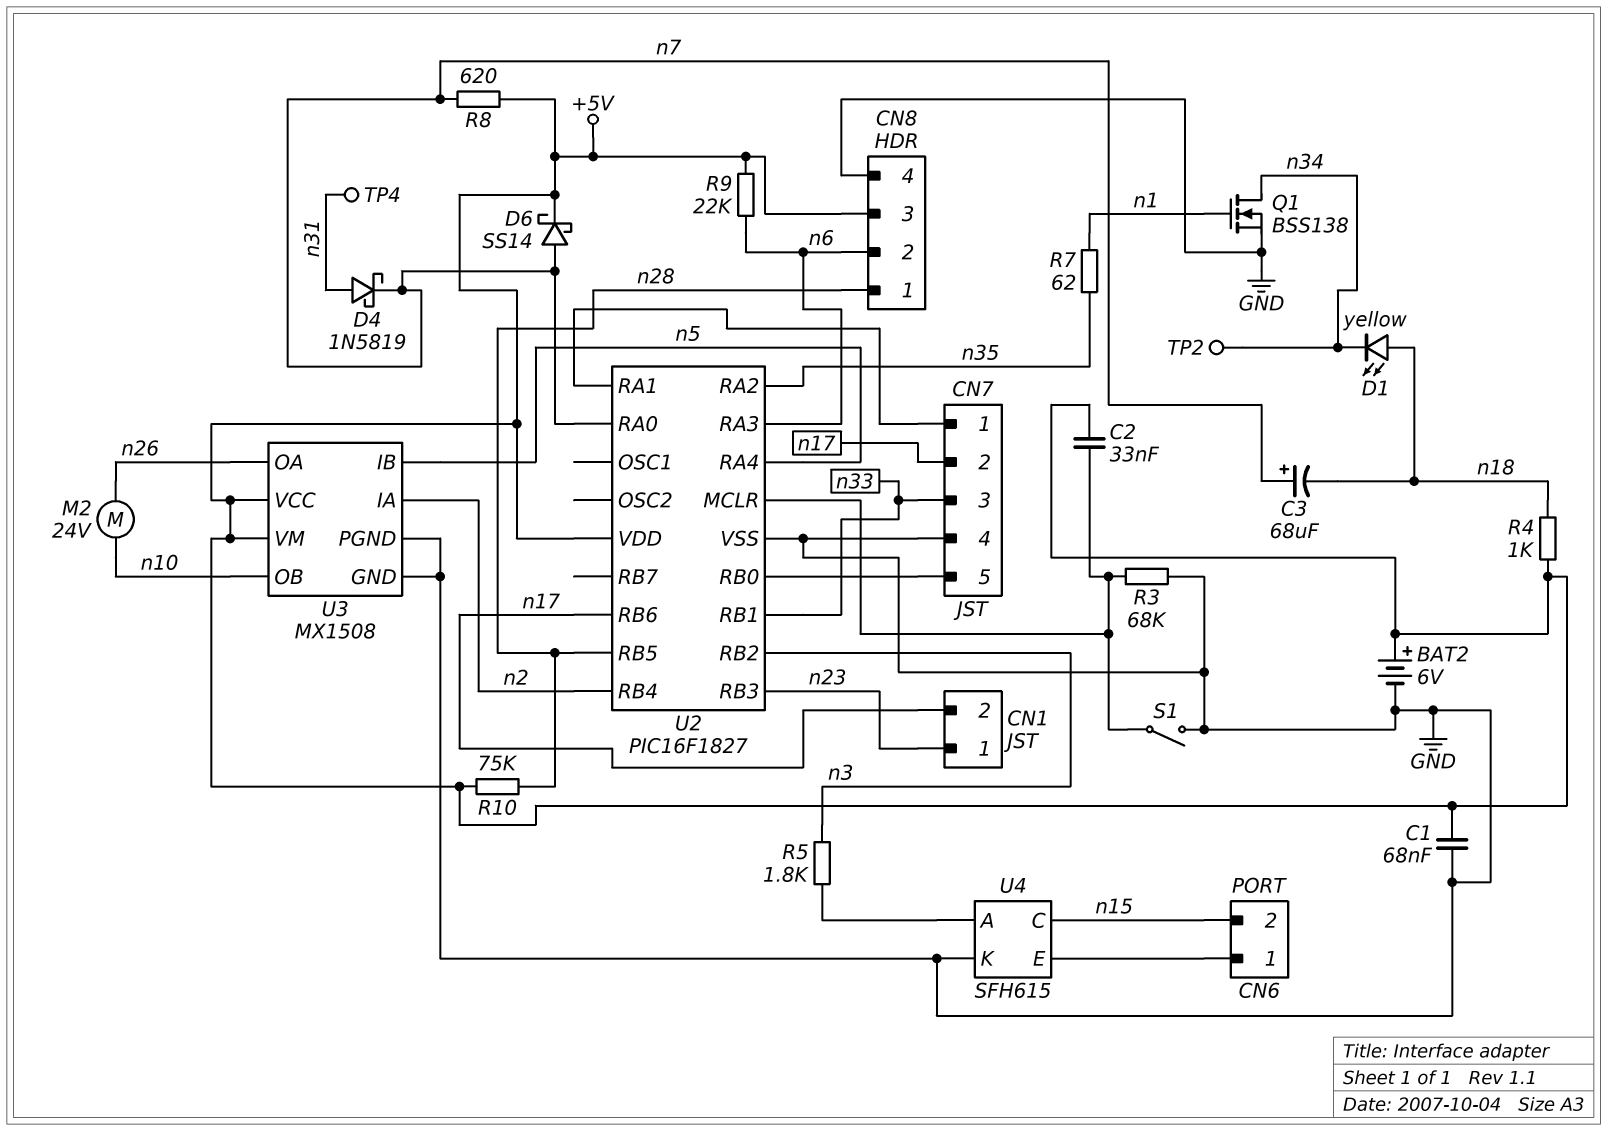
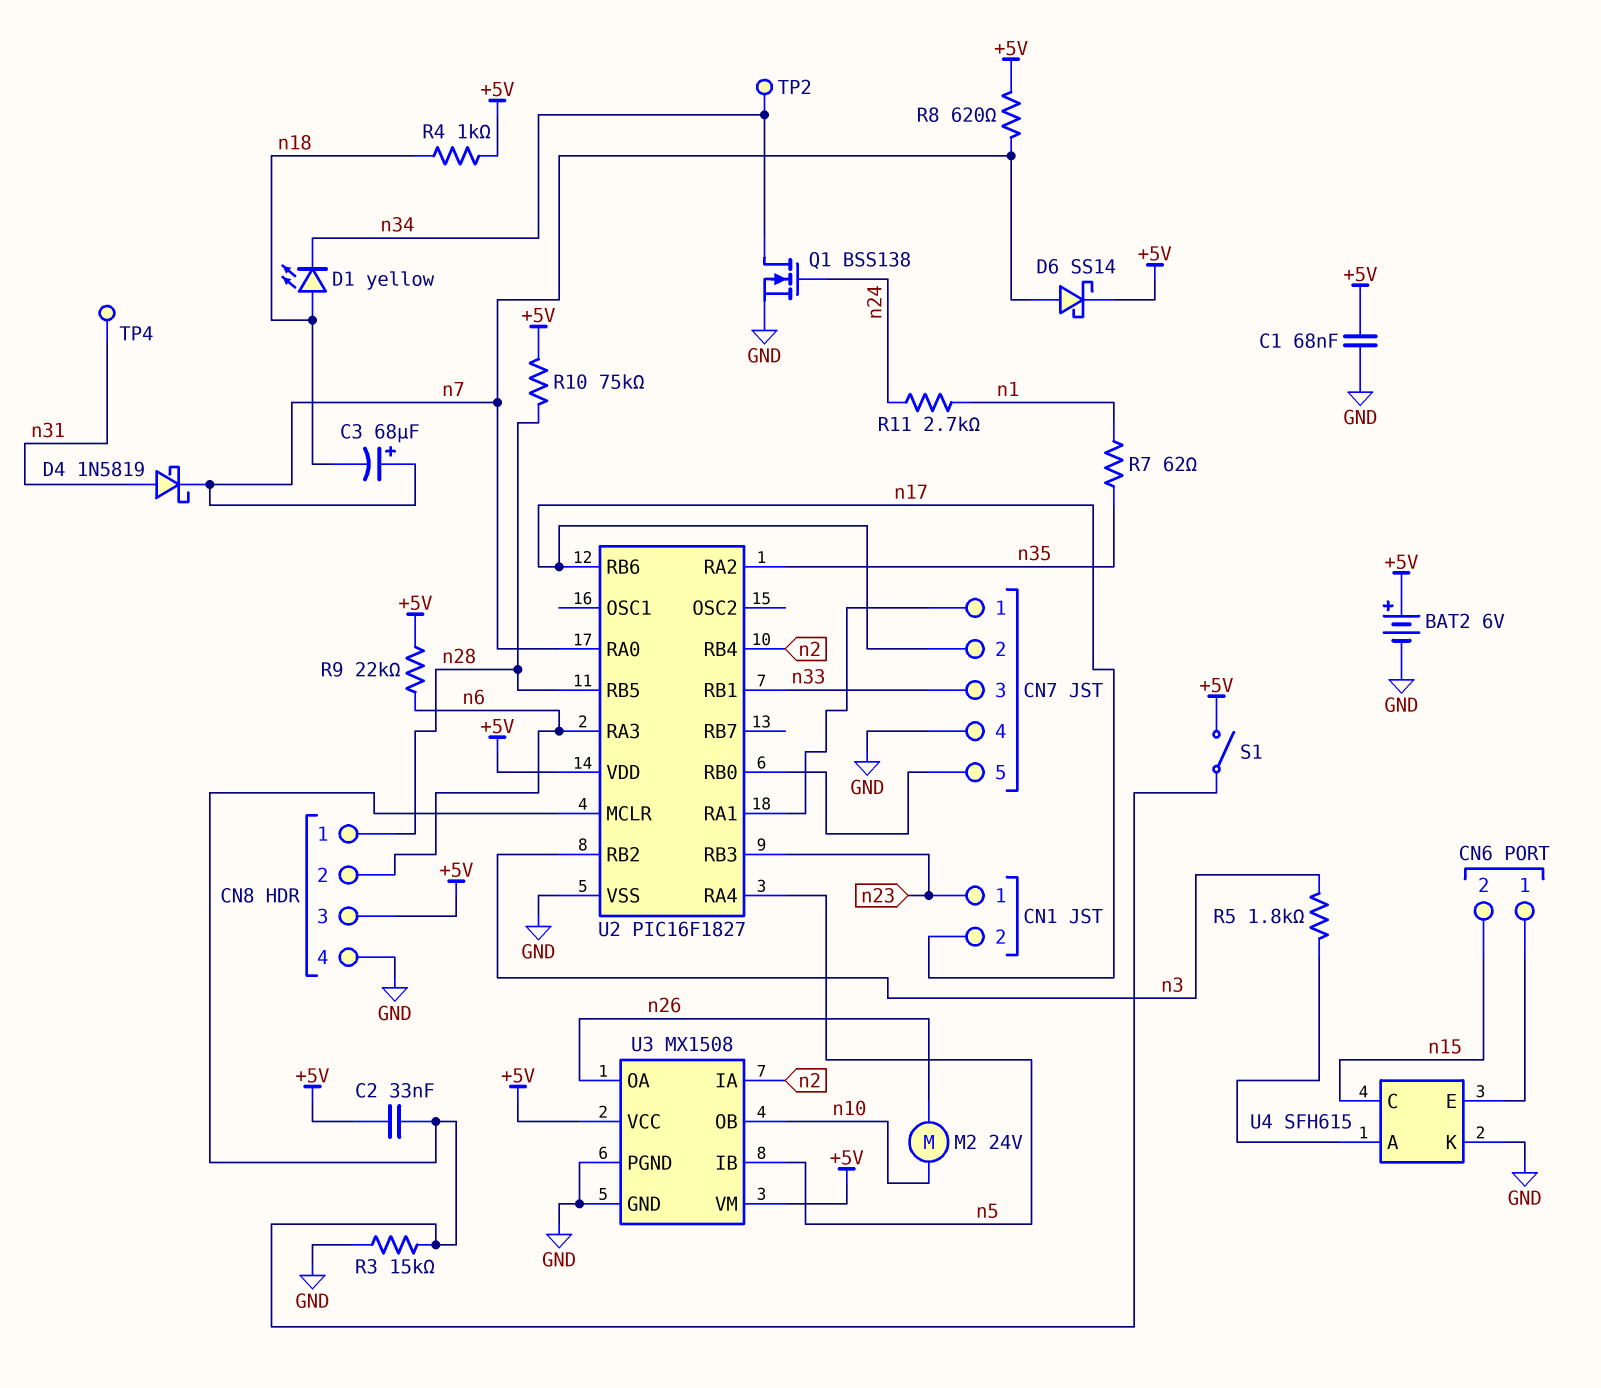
Q1: NMOS BSS138 (G n1, D n34, S GND) -> NMOS BSS138 (G n24, D n34, S GND)
R3: 68k (GND, U2/MCLR) -> 15k (GND, U2/MCLR)
R11: none -> 2.7k (n1, n24)
S1: switch (GND, U2/MCLR) -> switch (+5V, U2/MCLR)

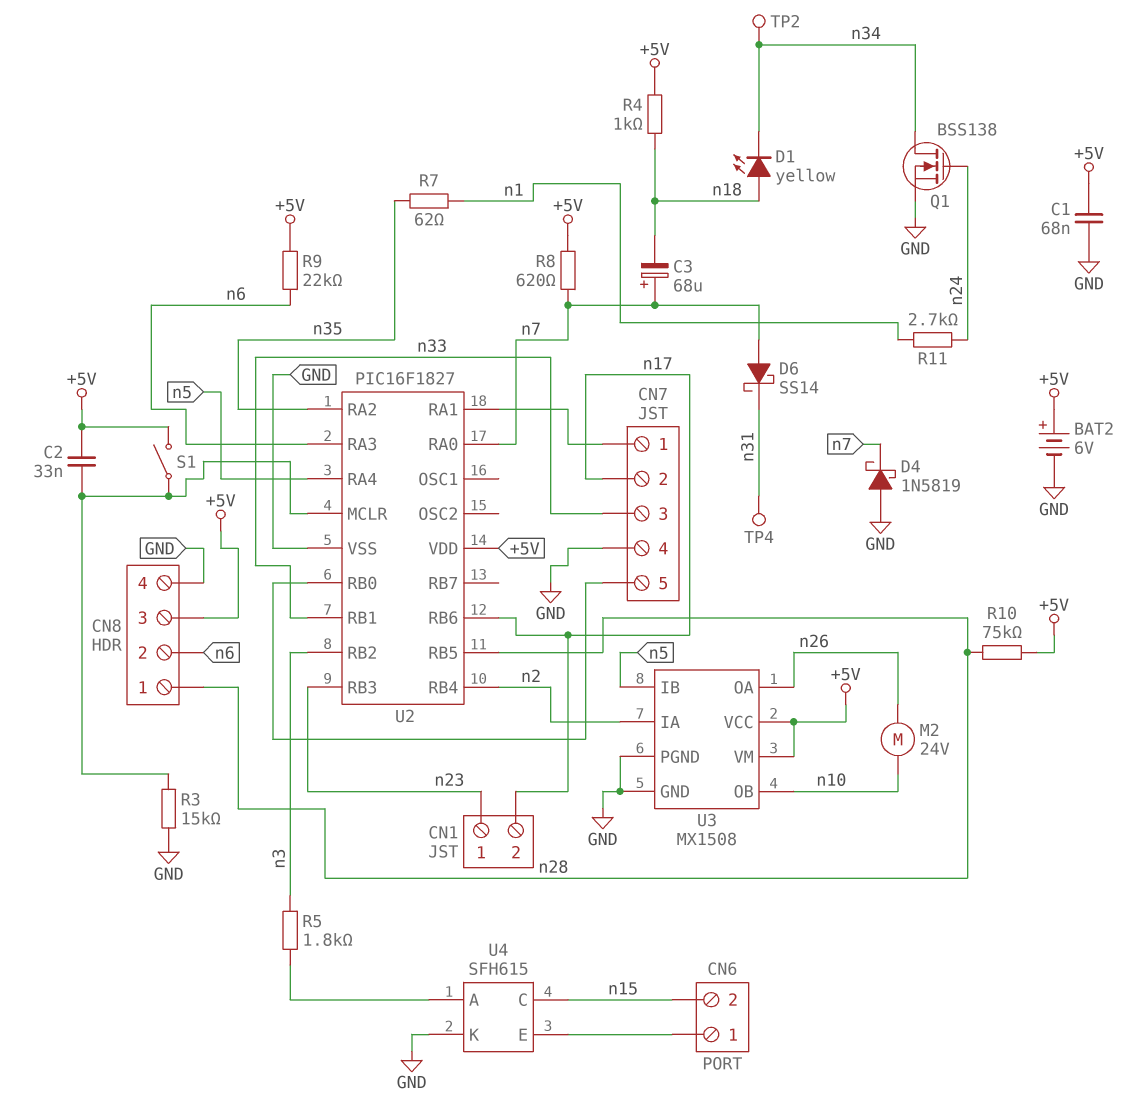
D4: schottky 1N5819 (A n31, K n7) -> schottky 1N5819 (A GND, K n7)
D6: schottky SS14 (A n7, K +5V) -> schottky SS14 (A n7, K n31)

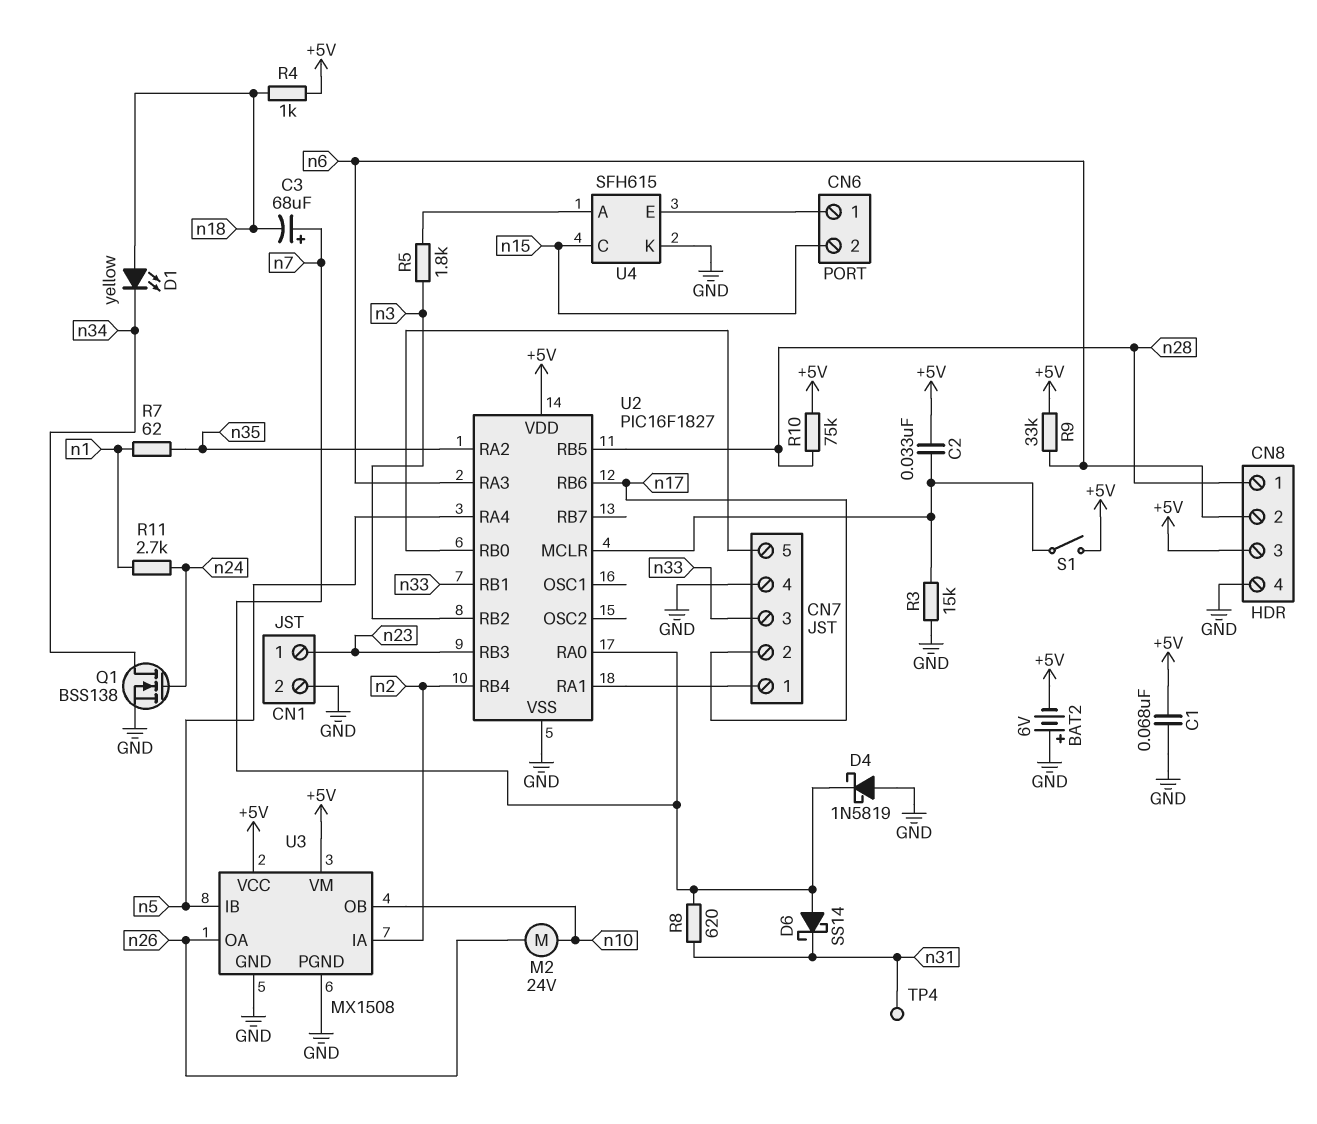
BAT2: 6V (plus +5V, minus GND) -> 6V (plus GND, minus +5V)
CN1 pin 2: n17 -> GND
R8: 620 (+5V, n7) -> 620 (n7, n31)
R9: 22k (+5V, n6) -> 33k (+5V, n6)
TP2: test point (n34) -> none

